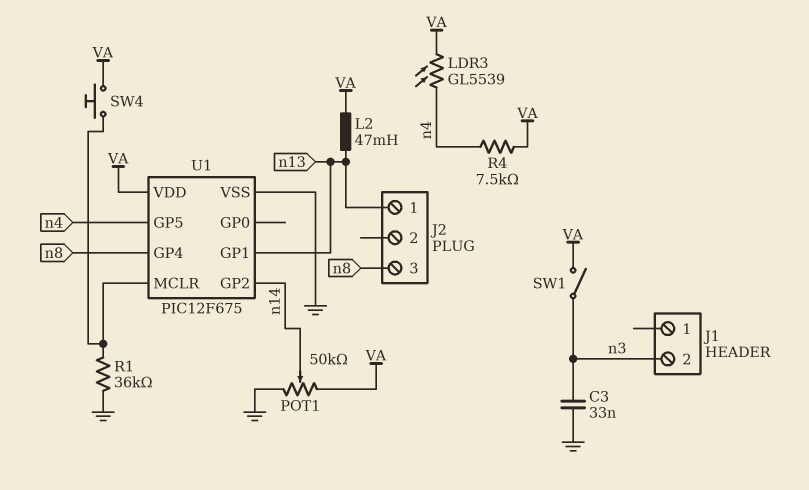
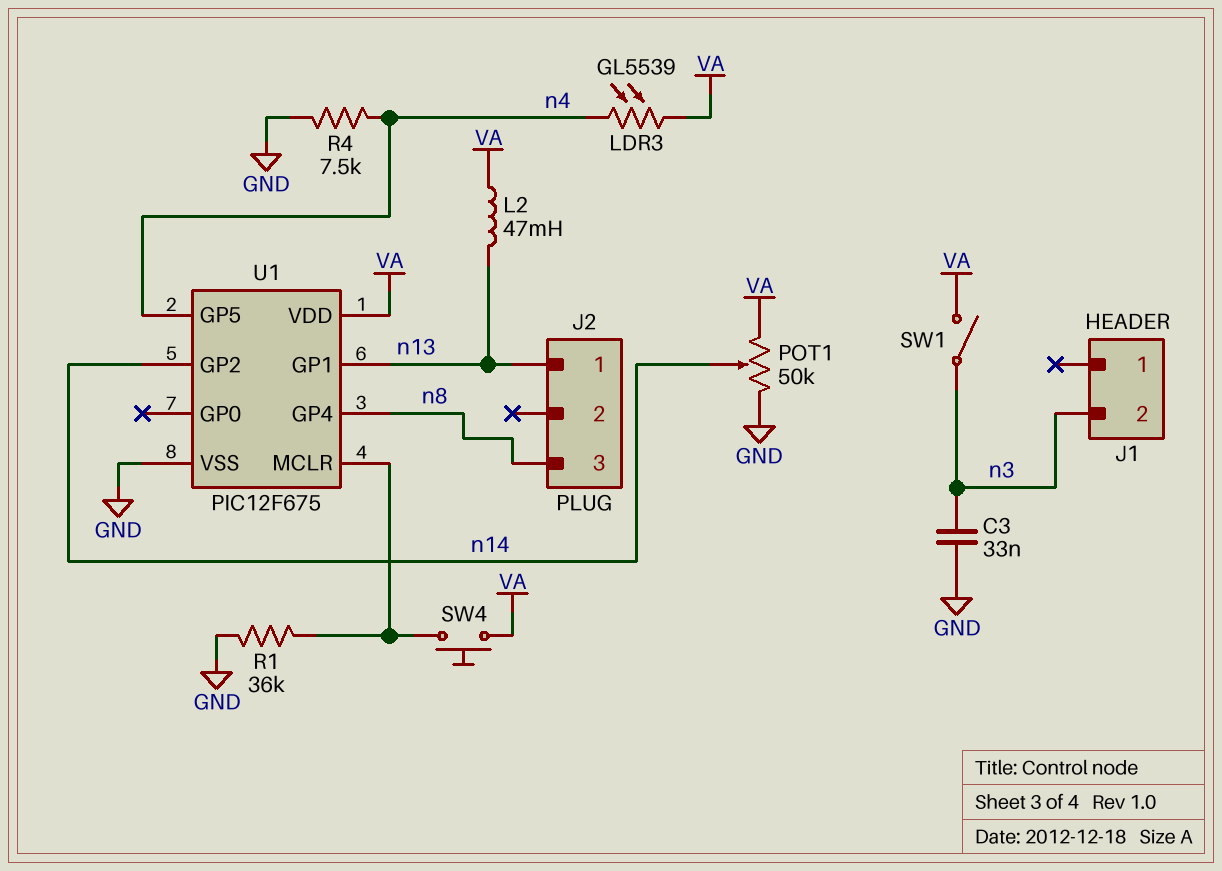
R4: 7.5k (VA, n4) -> 7.5k (GND, n4)

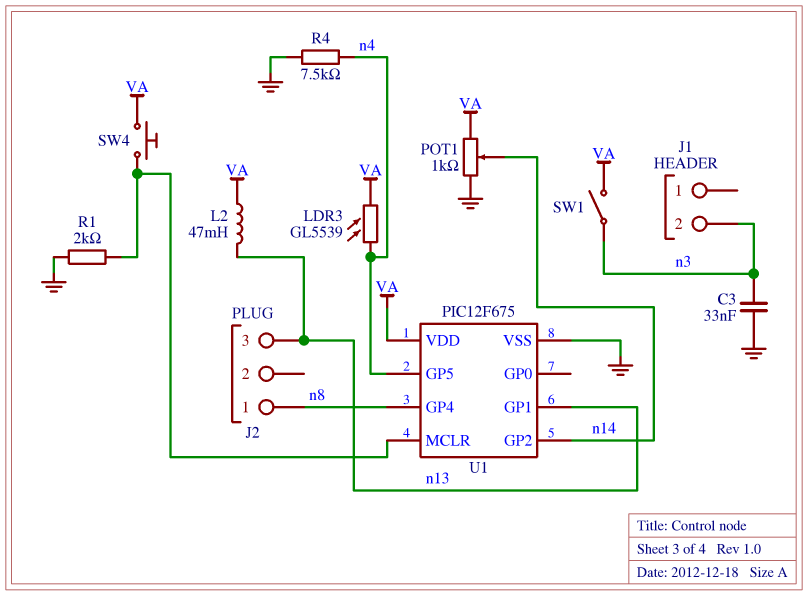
J2 pin 1: n13 -> n8
J2 pin 3: n8 -> n13
POT1: 50k (GND, VA, wiper n14) -> 1k (GND, VA, wiper n14)
R1: 36k (GND, U1/MCLR) -> 2k (GND, U1/MCLR)

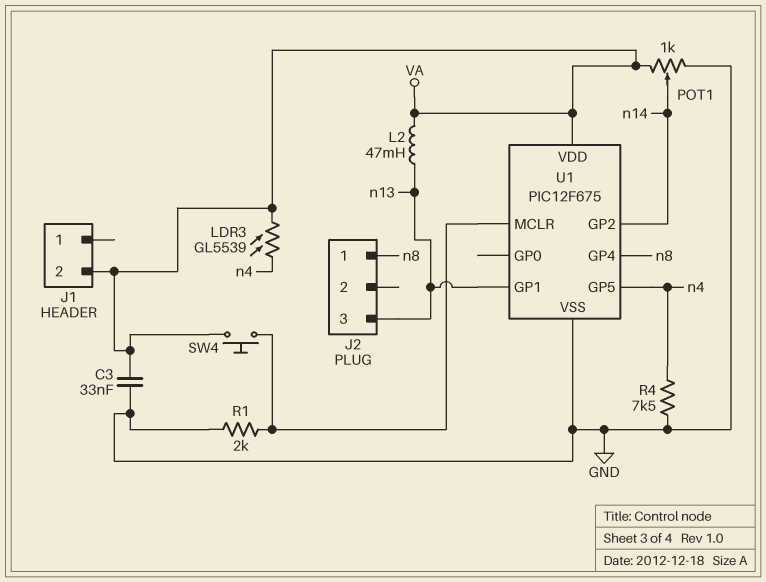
C3: 33nF (GND, n3) -> 33nF (GND, VA)
J1 pin 2: n3 -> VA
SW1: switch (VA, n3) -> none

